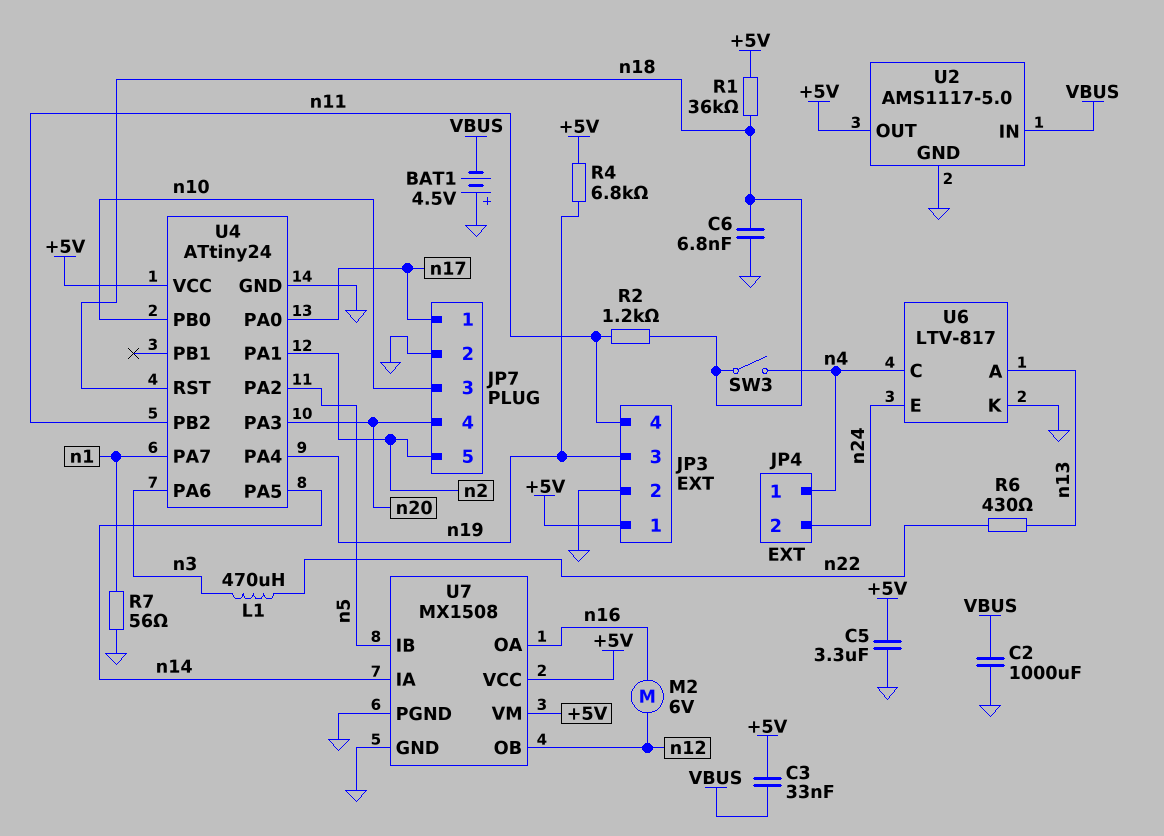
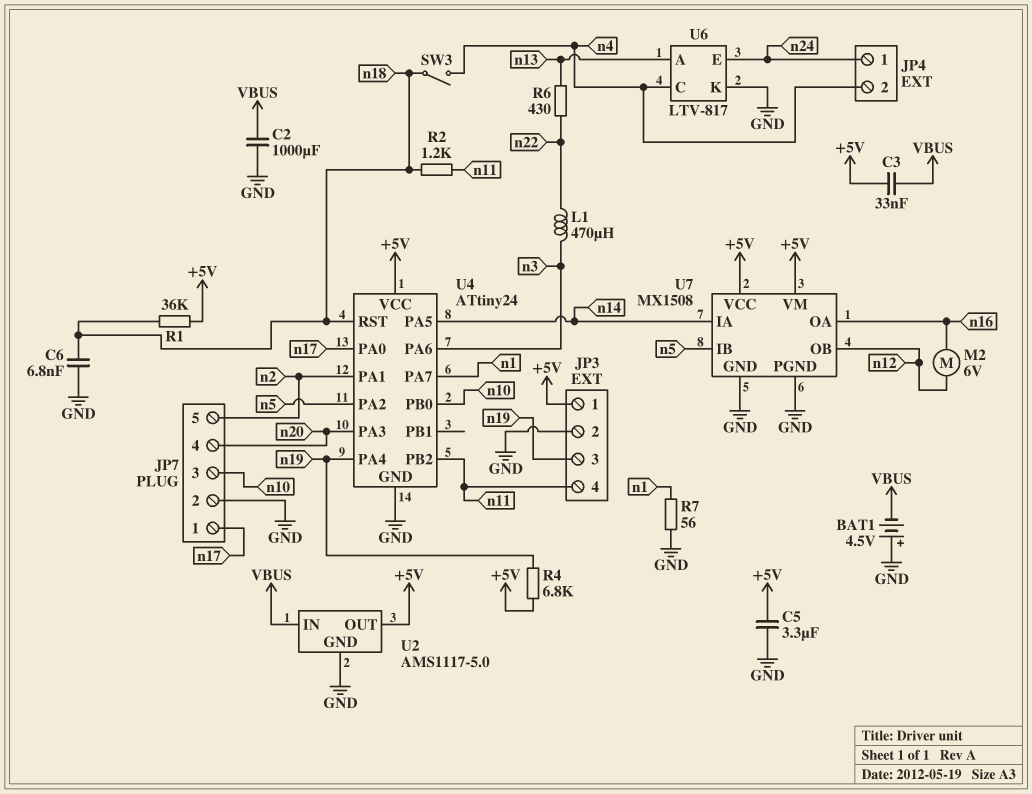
JP4 pin 1: n4 -> n24
JP4 pin 2: n24 -> n4

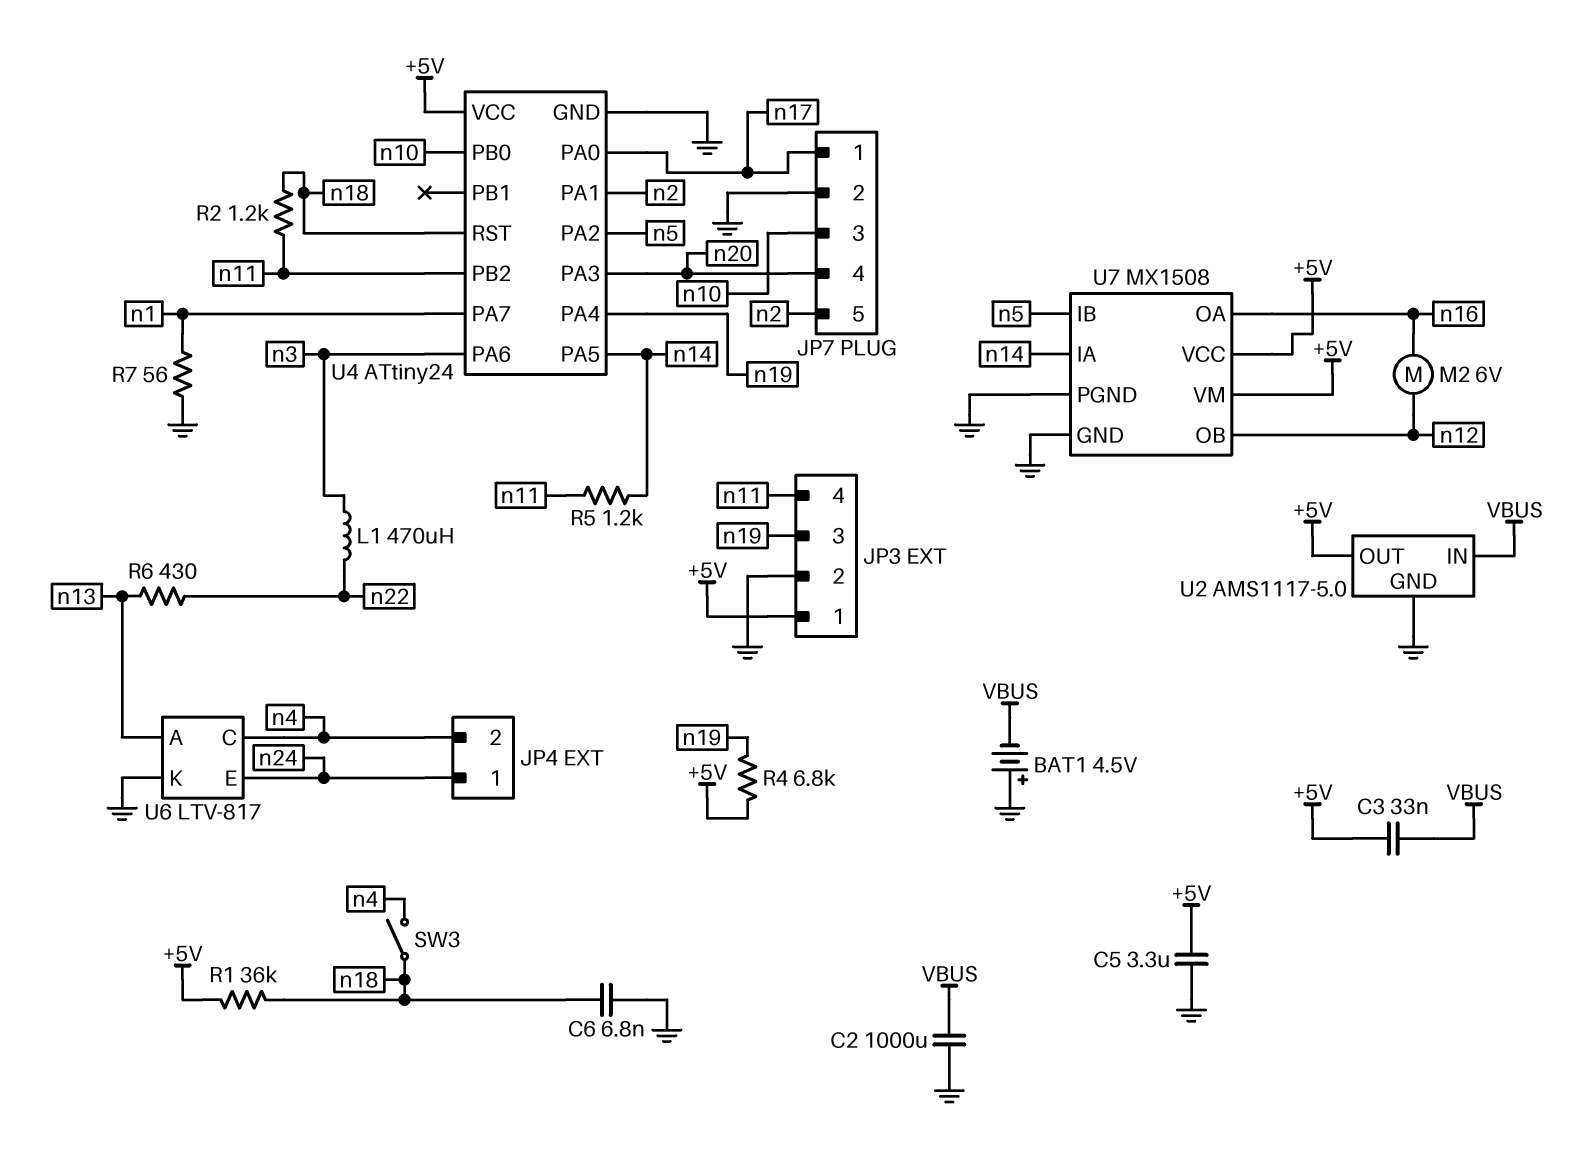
R5: none -> 1.2k (n11, n14)

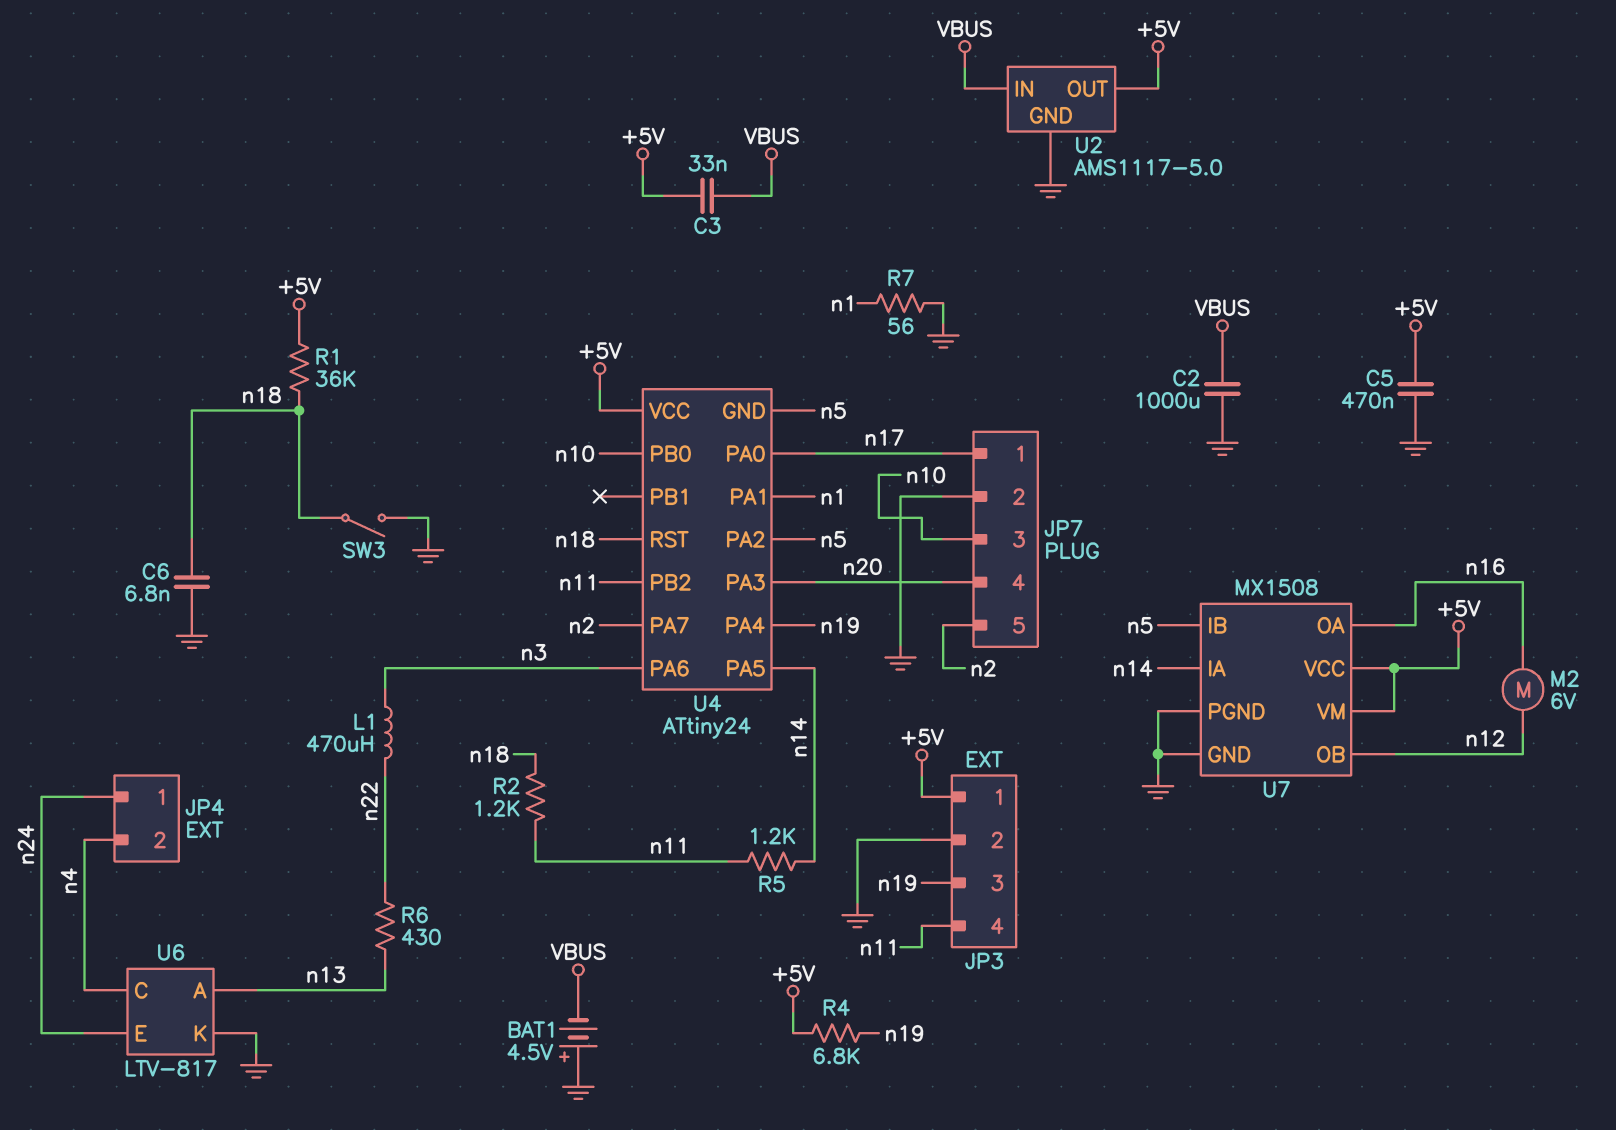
C5: 3.3uF (+5V, GND) -> 470nF (+5V, GND)
SW3: switch (n4, n18) -> switch (GND, n18)
U4 pin GND: GND -> n5
U4 pin PA1: n2 -> n1
U4 pin PA7: n1 -> n2

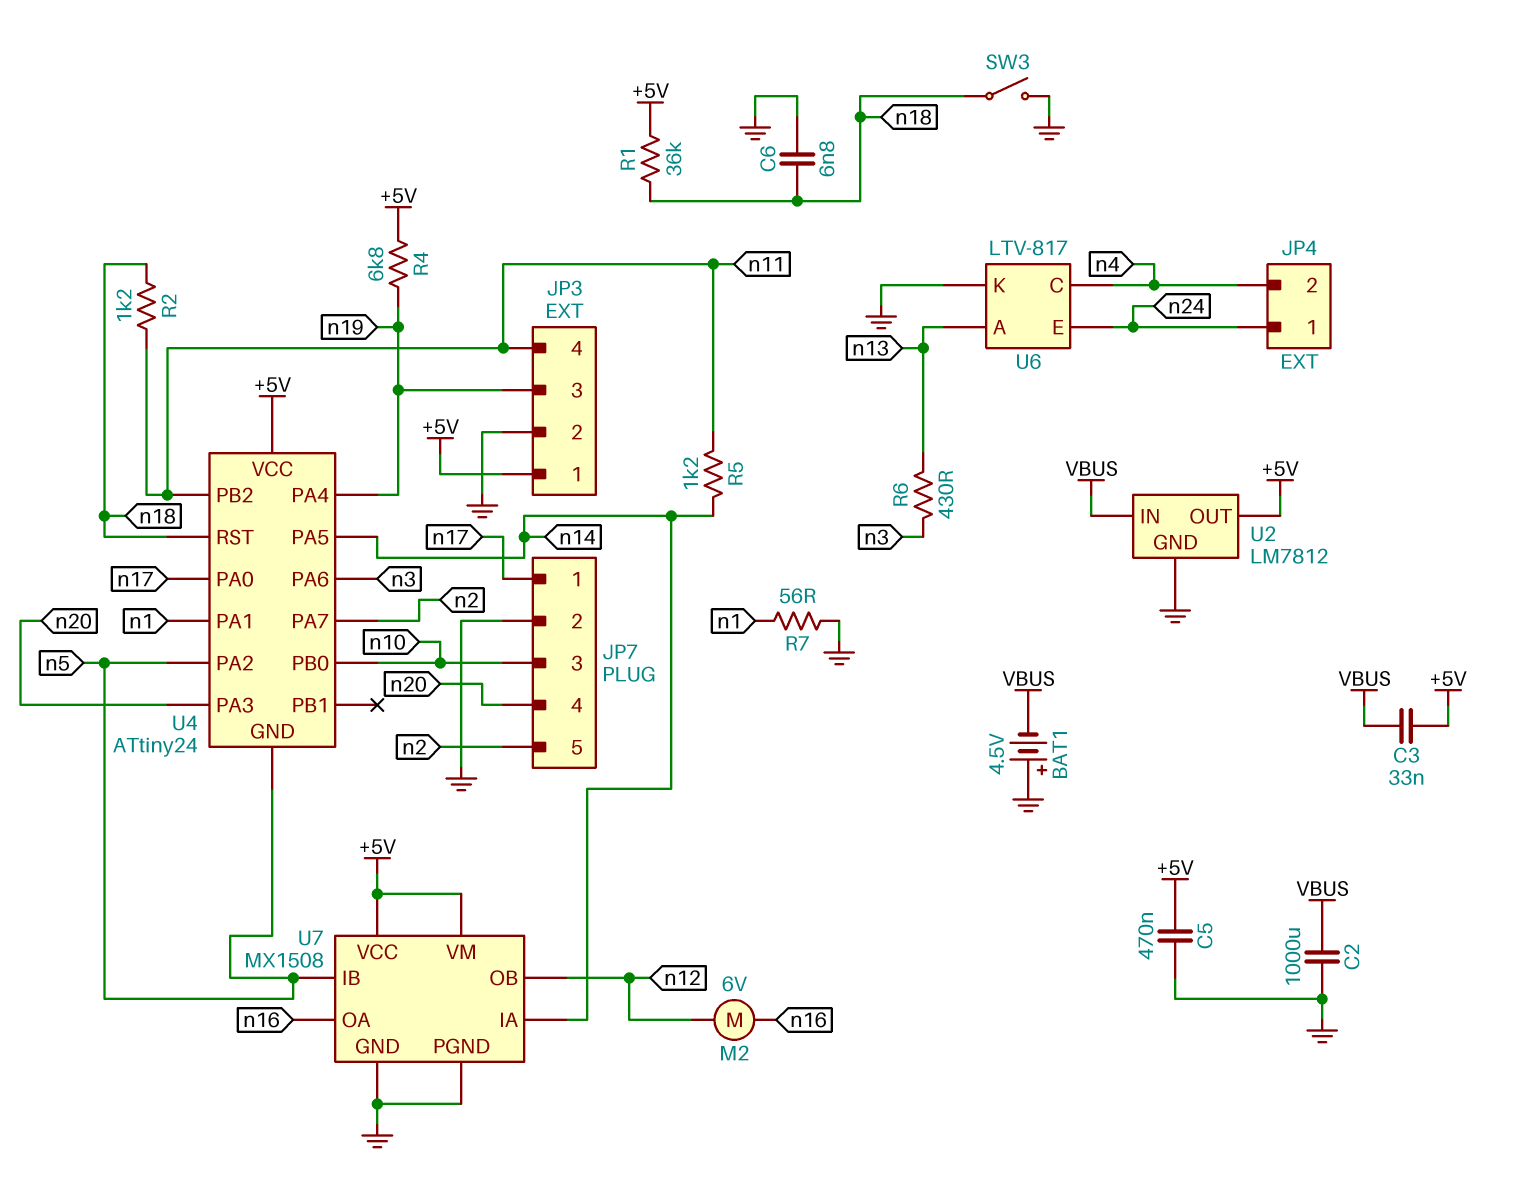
L1: 470uH (n3, n22) -> none
R6: 430 (n13, n22) -> 430 (n3, n13)
U2: AMS1117-5.0 -> LM7812

